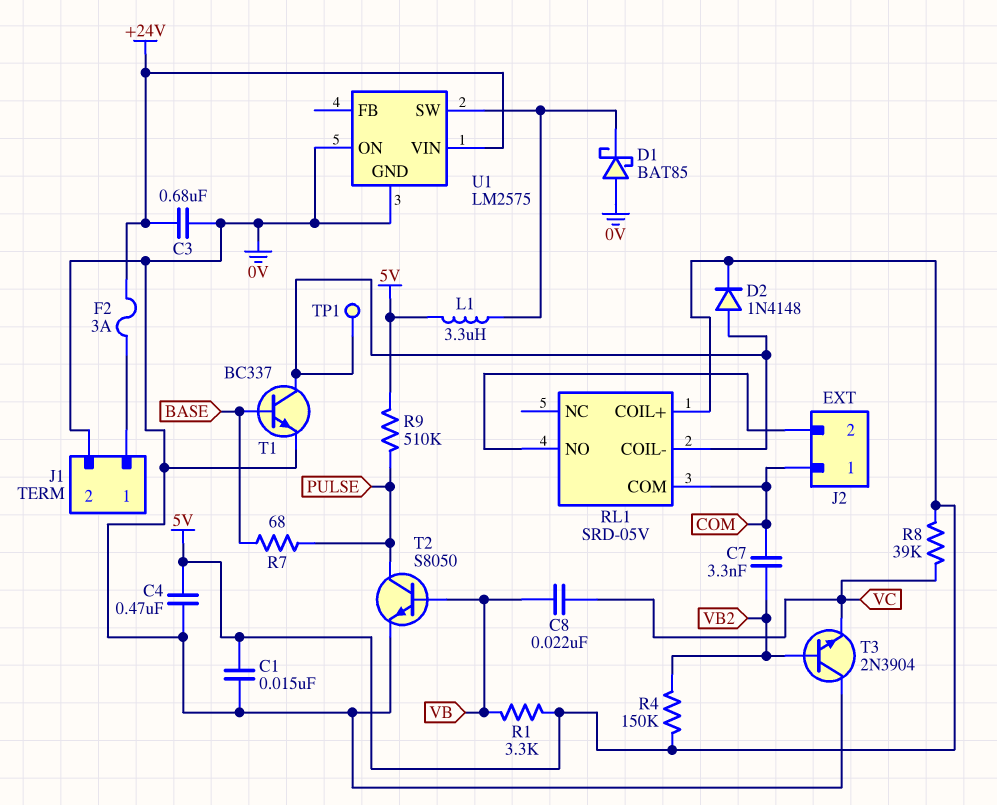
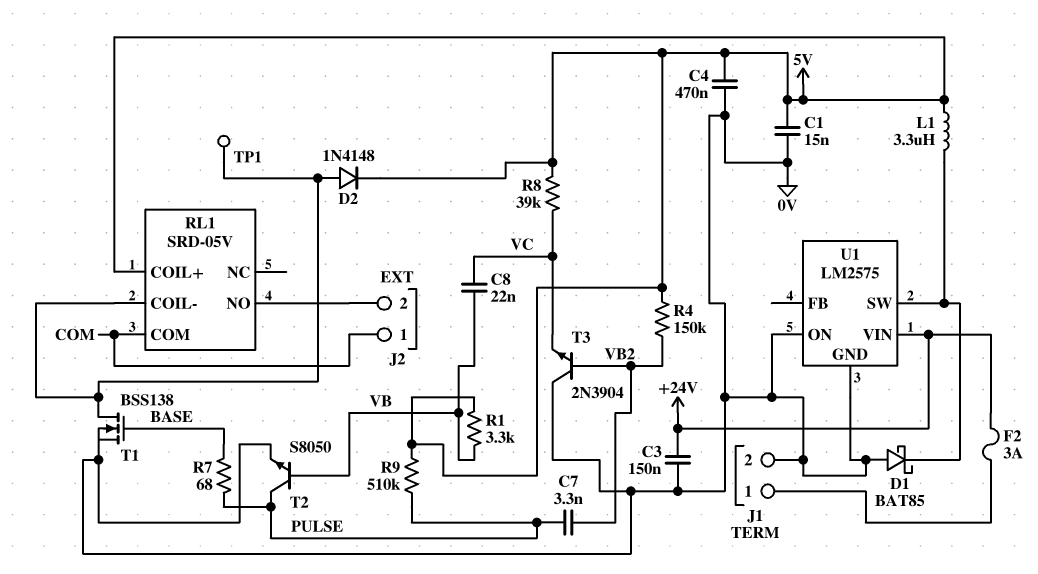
C3: 680nF (+24V, 0V) -> 150nF (+24V, 0V)
C7: 3.3nF (COM, VB2) -> 3.3nF (PULSE, VB2)
T1: NPN BC337 (B BASE, C RL1/COIL-, E 0V) -> NMOS BSS138 (G BASE, D RL1/COIL-, S 0V)

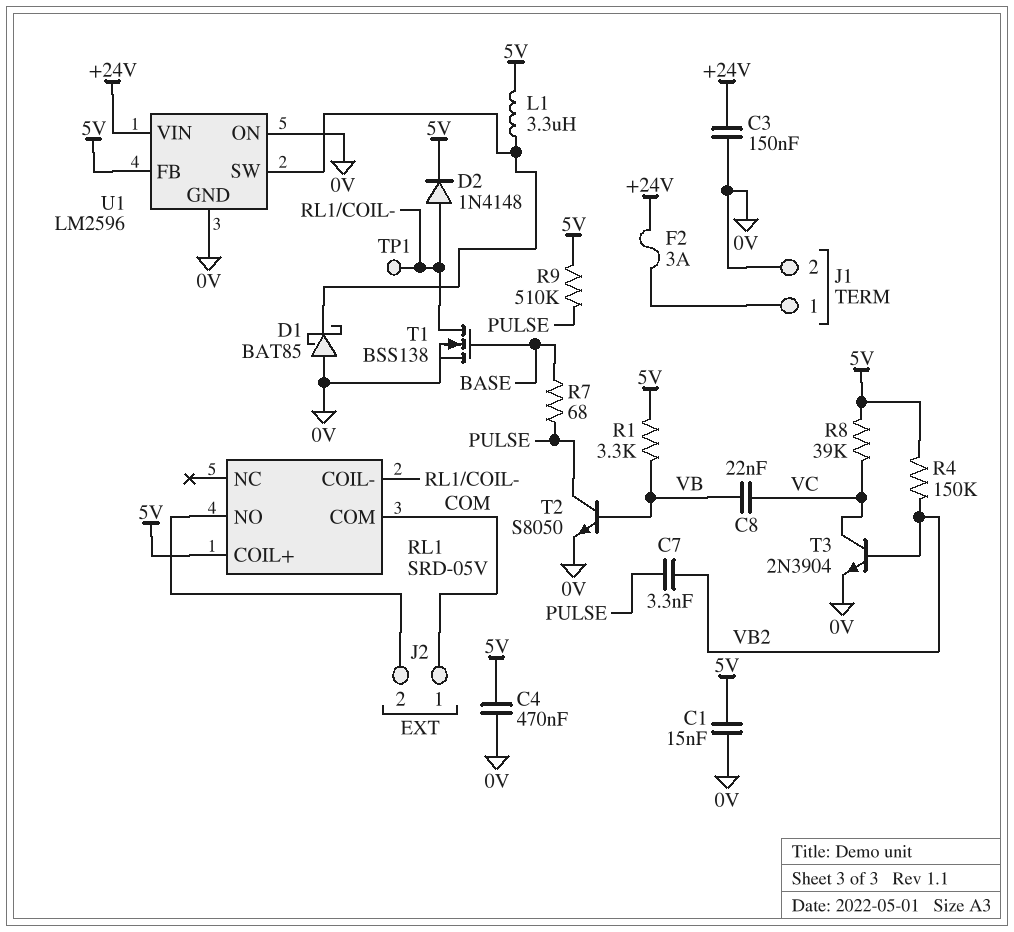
T3: NPN 2N3904 (B VB2, C 0V, E VC) -> NPN 2N3904 (B VB2, C VC, E 0V)
U1: LM2575 -> LM2596
U1 pin FB: none -> 5V

